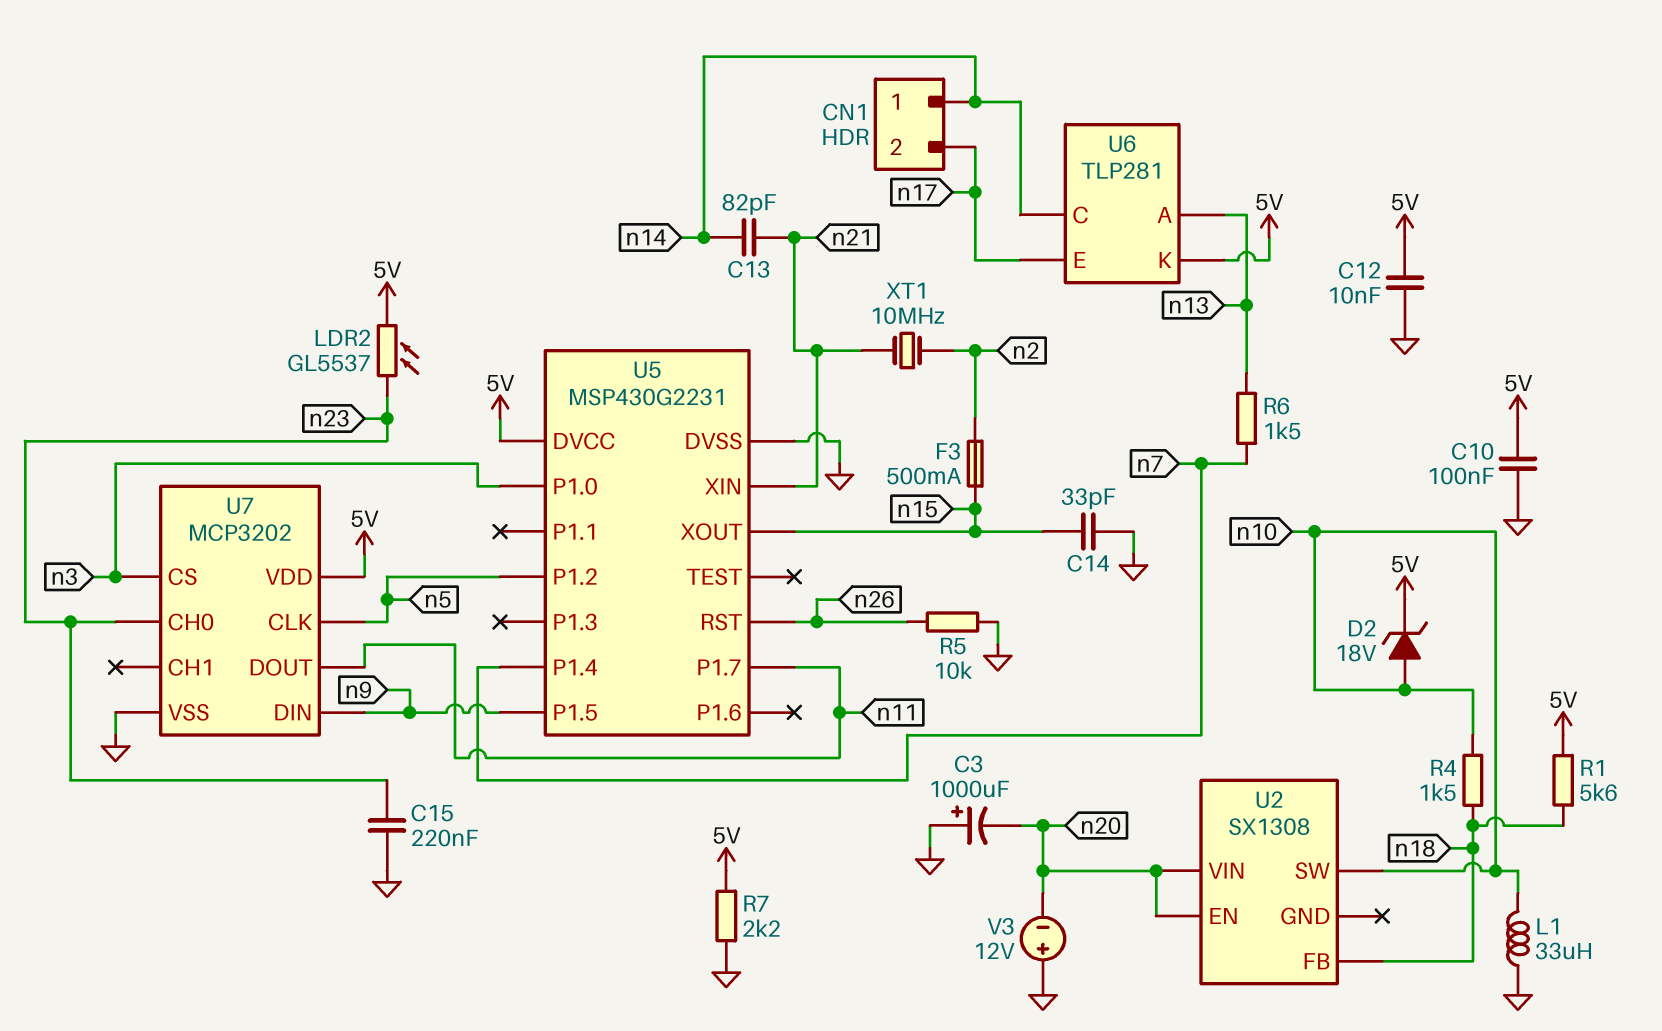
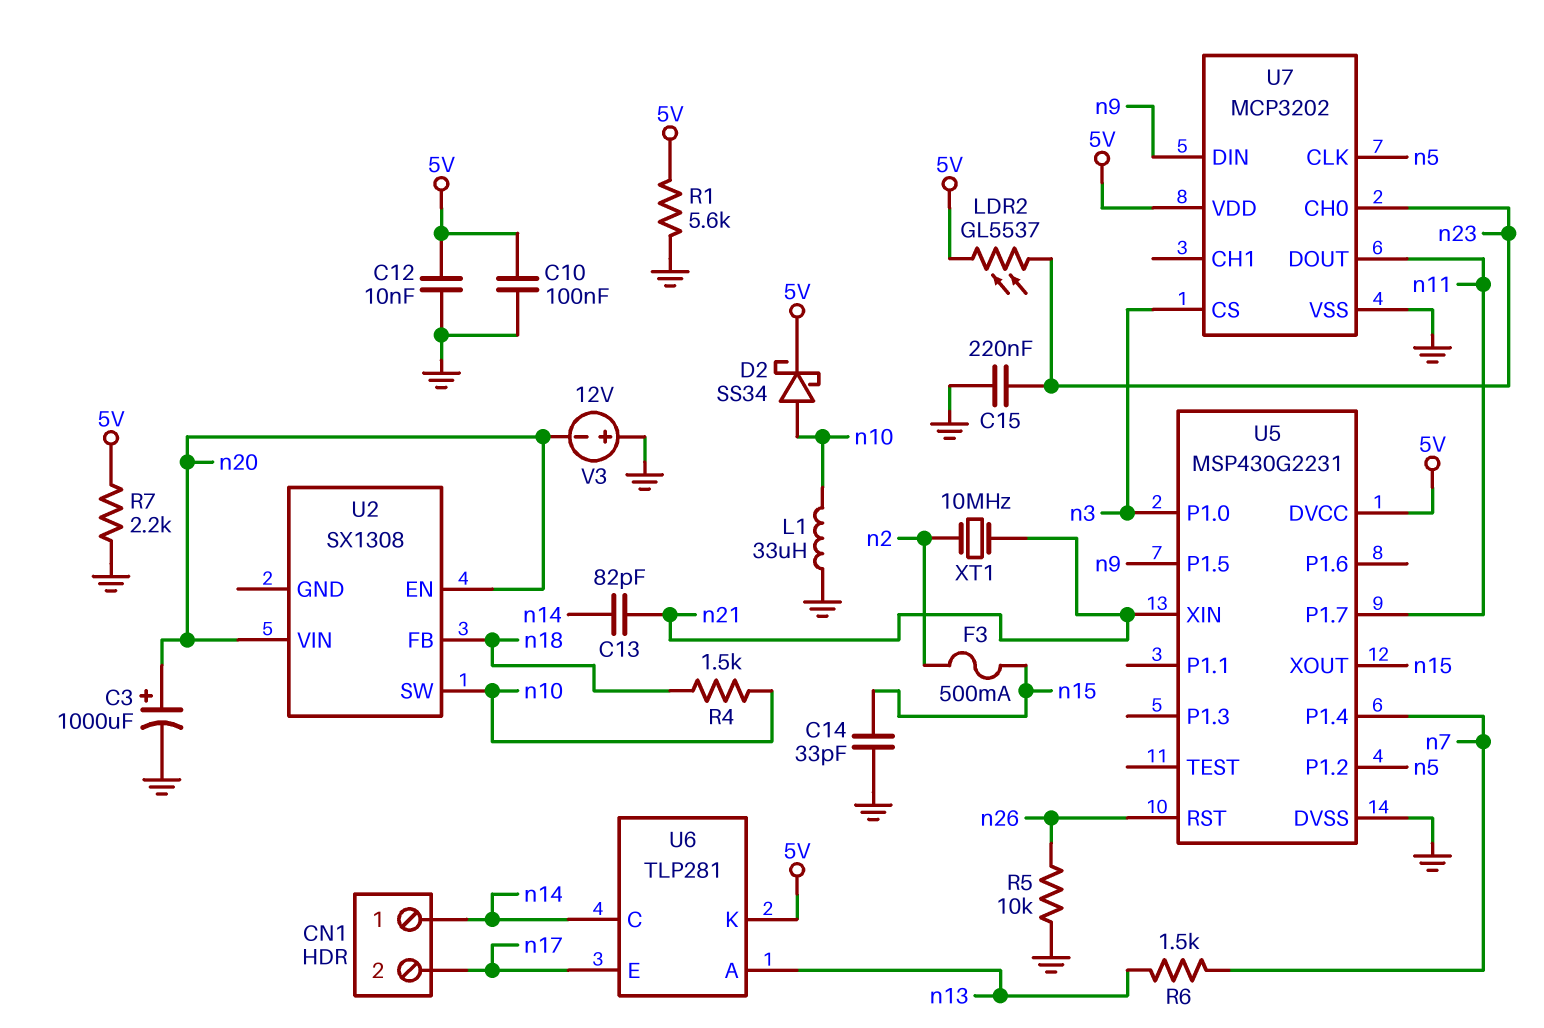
C3: 1000uF (plus GND, minus n20) -> 1000uF (plus n20, minus GND)
D2: zener 18V (A n10, K 5V) -> schottky SS34 (A n10, K 5V)
R1: 5.6k (5V, n18) -> 5.6k (5V, GND)

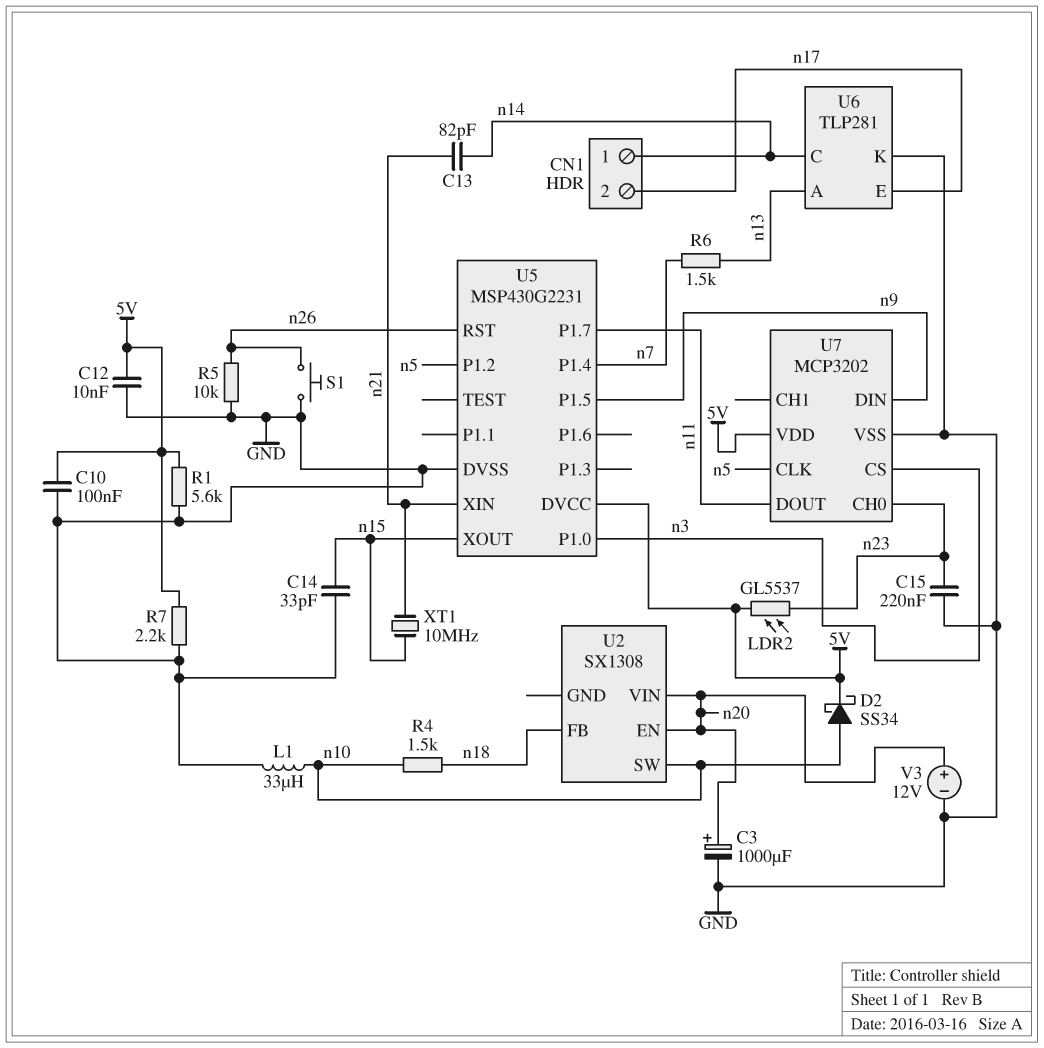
F3: 500mA (n2, n15) -> none
S1: none -> button (GND, n26)
U6 pin K: 5V -> GND
V3: 12V (plus GND, minus n20) -> 12V (plus n20, minus GND)
XT1: 10MHz (n2, n21) -> 10MHz (n15, n21)

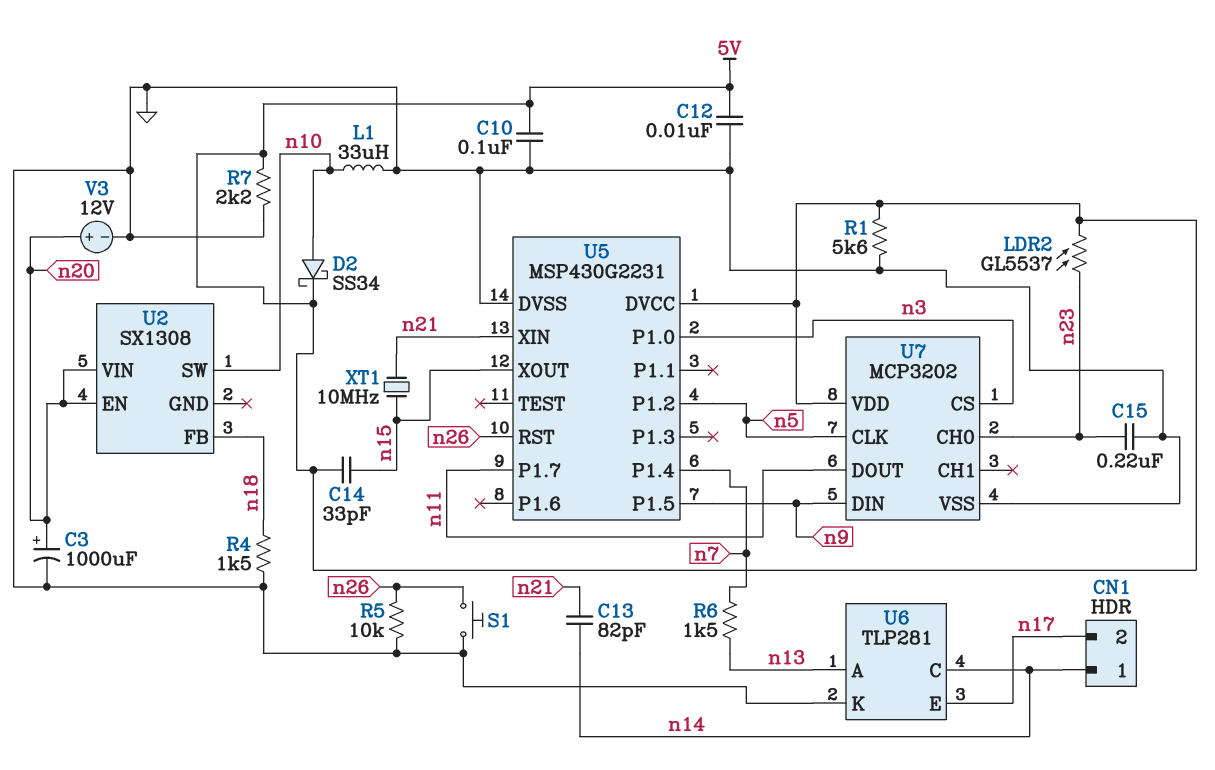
C14: 33pF (GND, n15) -> 33pF (5V, n15)
R4: 1.5k (n10, n18) -> 1.5k (GND, n18)

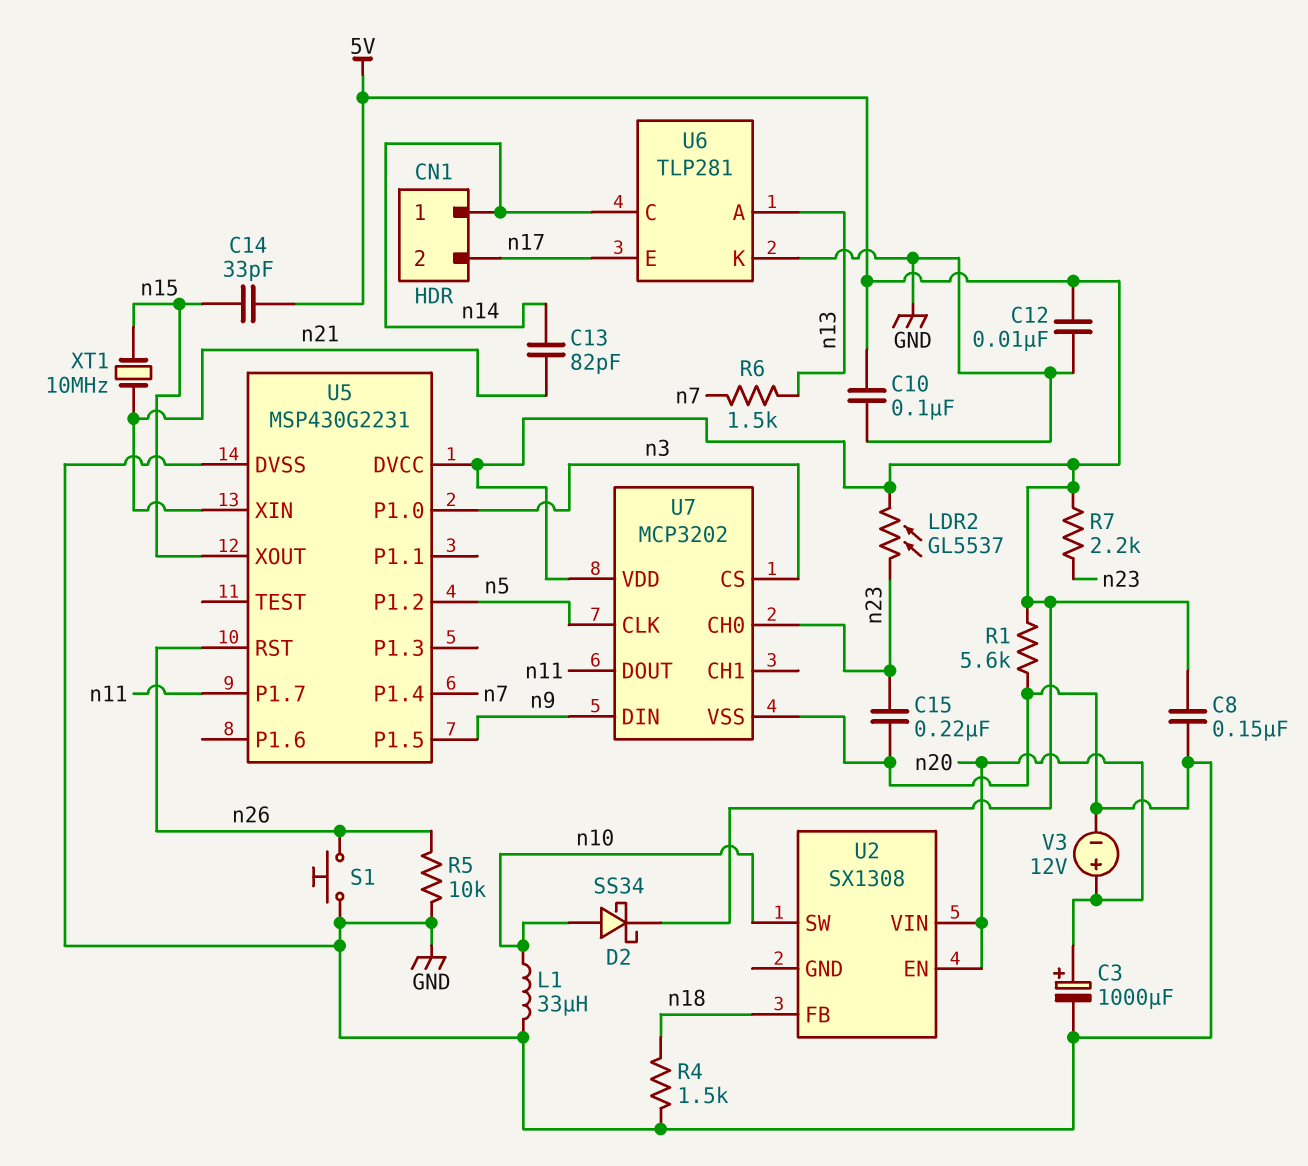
C8: none -> 150nF (5V, GND)
R7: 2.2k (5V, GND) -> 2.2k (5V, n23)

